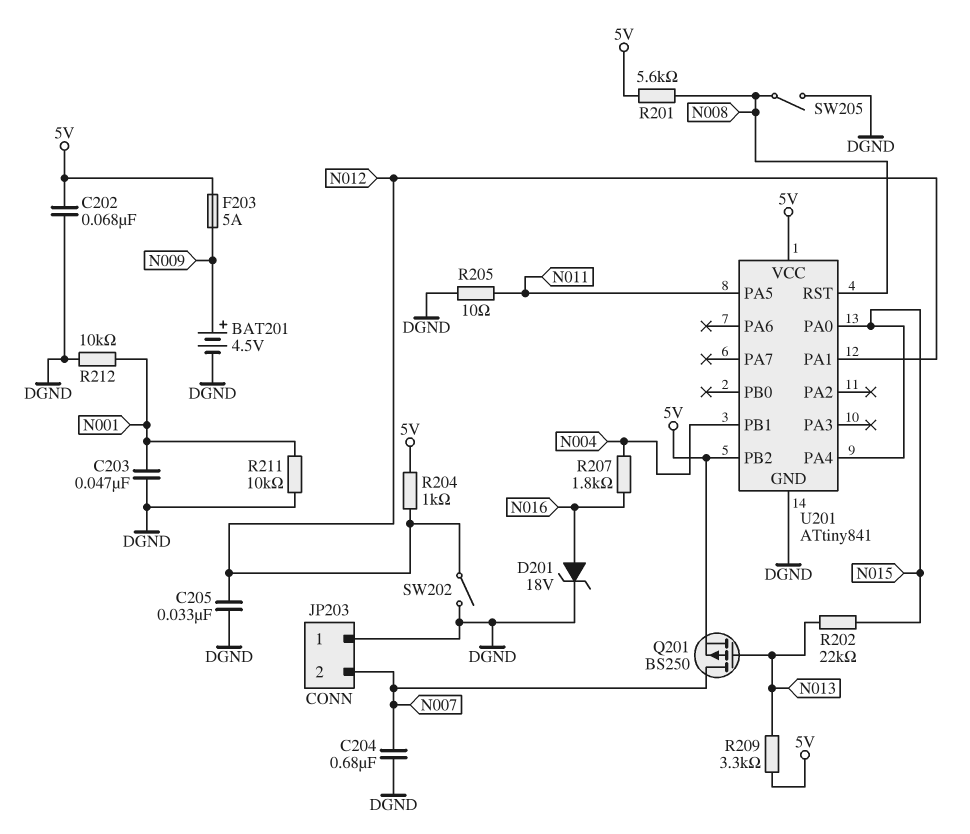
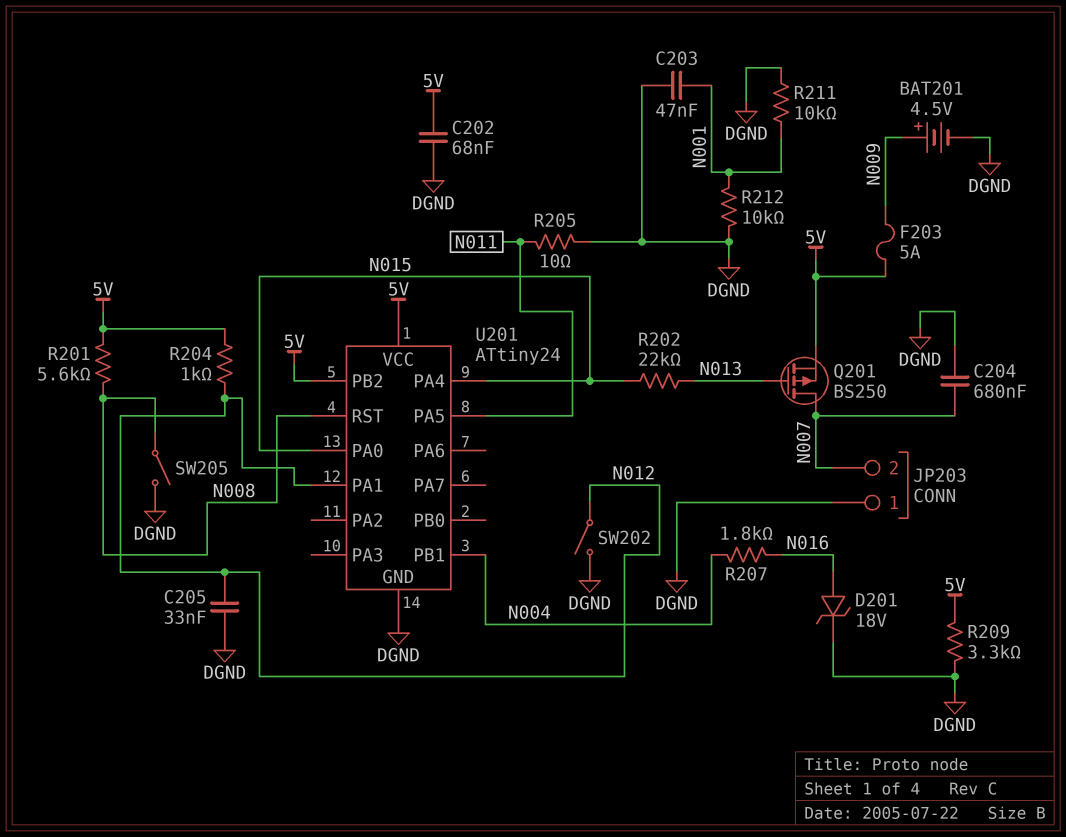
R209: 3.3k (5V, N013) -> 3.3k (5V, DGND)
U201: ATtiny841 -> ATtiny24

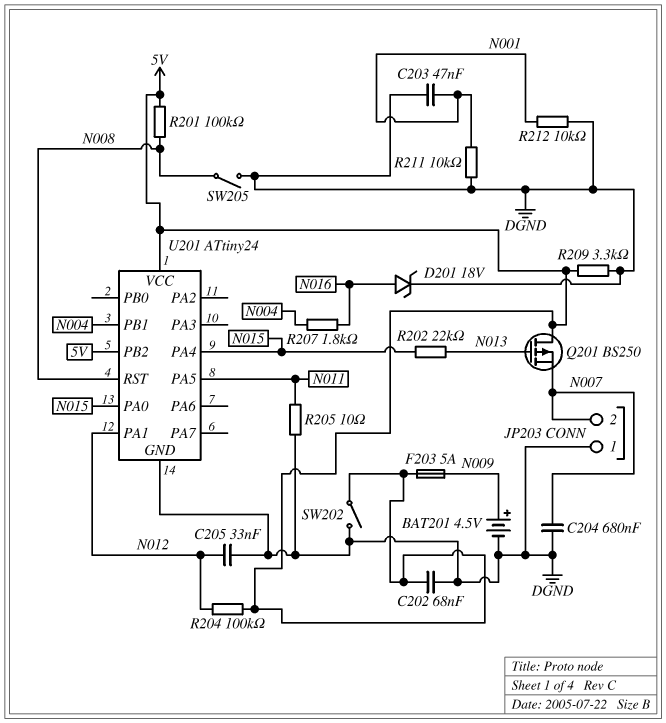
Q201: PMOS BS250 (G N013, D N007, S 5V) -> PMOS BS250 (G N013, D 5V, S N007)
R201: 5.6k (5V, N008) -> 100k (5V, N008)
R204: 1k (5V, N012) -> 100k (5V, N012)
SW202: switch (DGND, N012) -> switch (5V, DGND)

